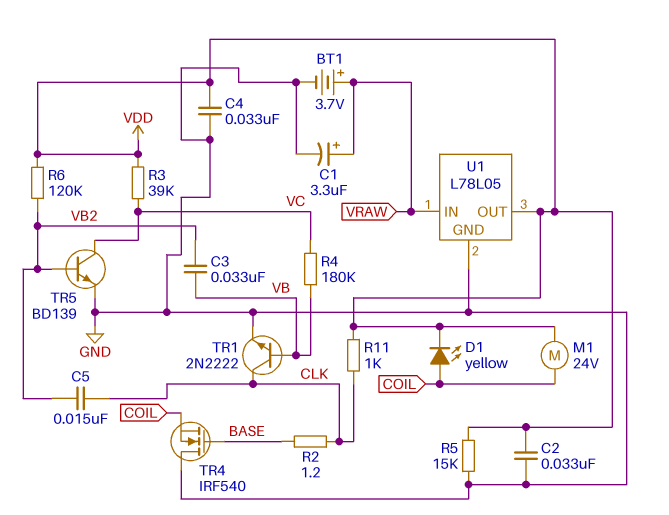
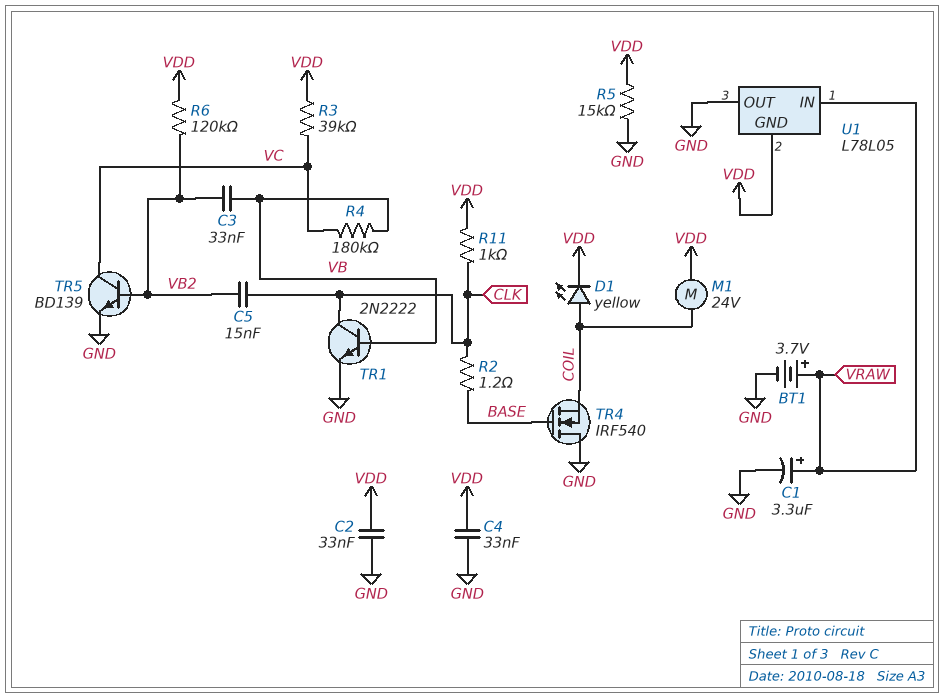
U1 pin GND: GND -> VDD
U1 pin OUT: VDD -> GND

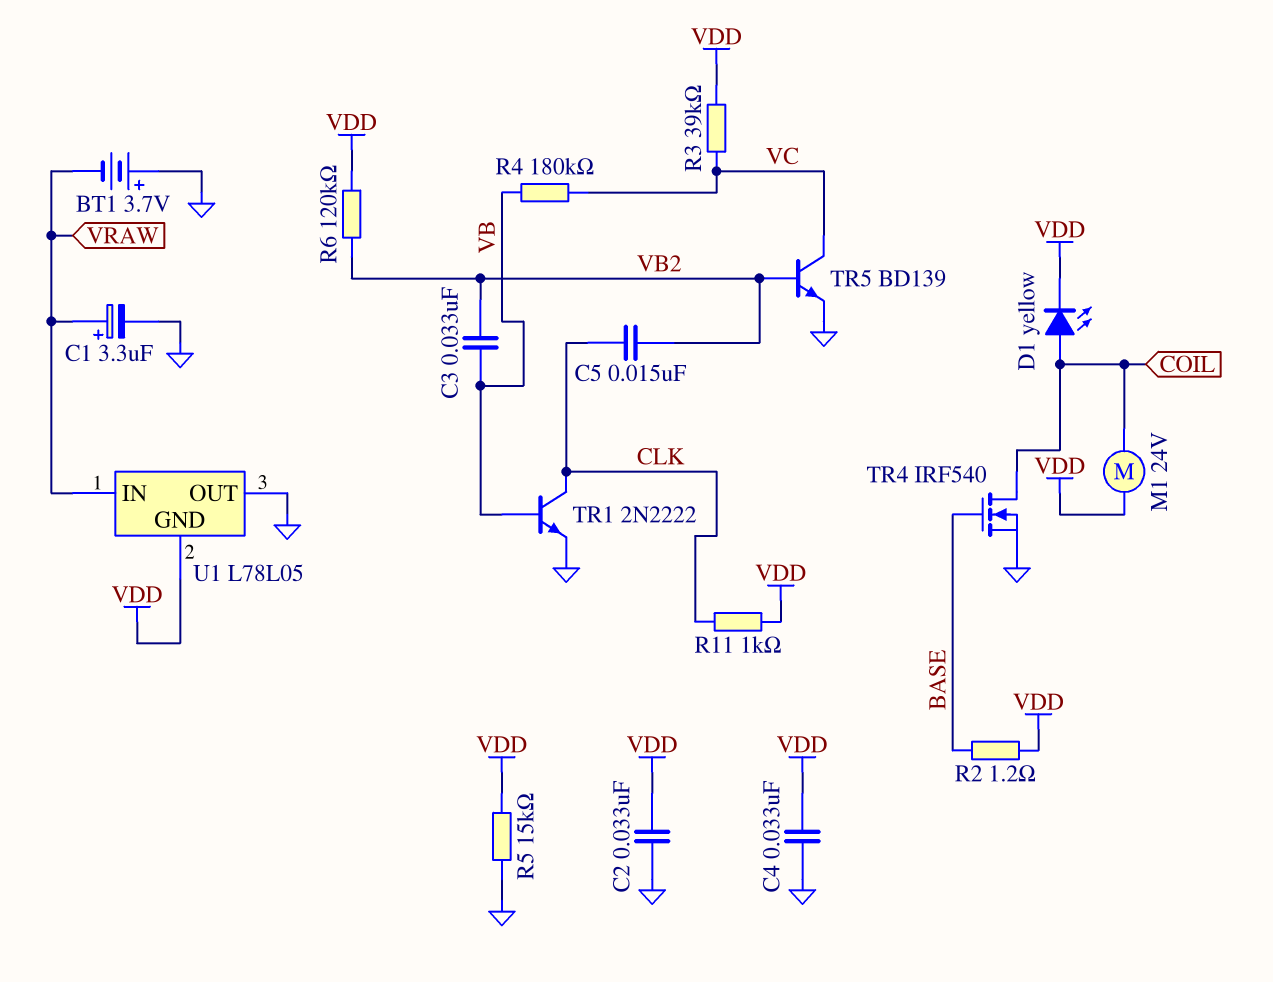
BT1: 3.7V (plus VRAW, minus GND) -> 3.7V (plus GND, minus VRAW)
R2: 1.2 (BASE, CLK) -> 1.2 (BASE, VDD)
TR4: NMOS IRF540 (G BASE, D GND, S COIL) -> NMOS IRF540 (G BASE, D COIL, S GND)

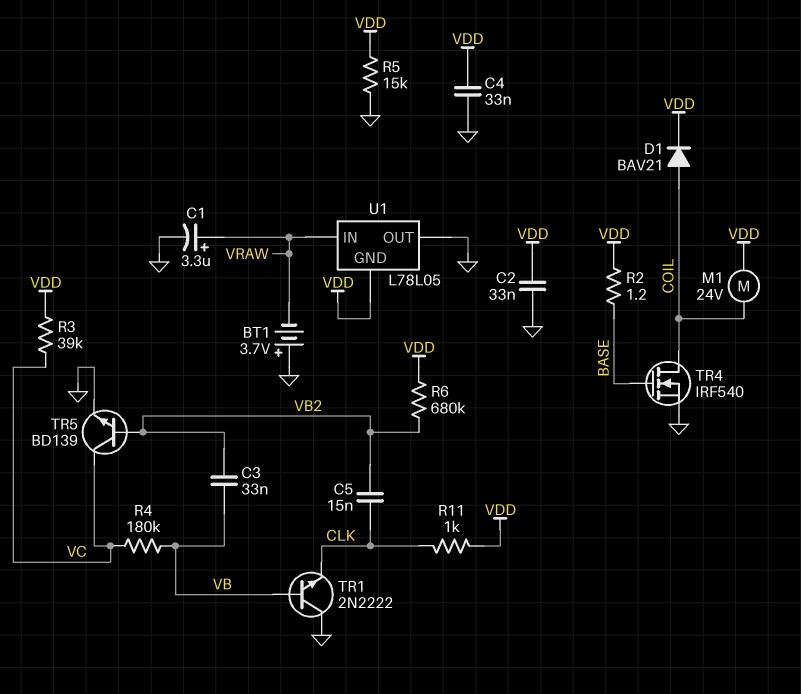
D1: LED yellow (A COIL, K VDD) -> diode BAV21 (A COIL, K VDD)
R6: 120k (VB2, VDD) -> 680k (VB2, VDD)
TR1: NPN 2N2222 (B VB, C CLK, E GND) -> NPN 2N2222 (B VB, C GND, E CLK)

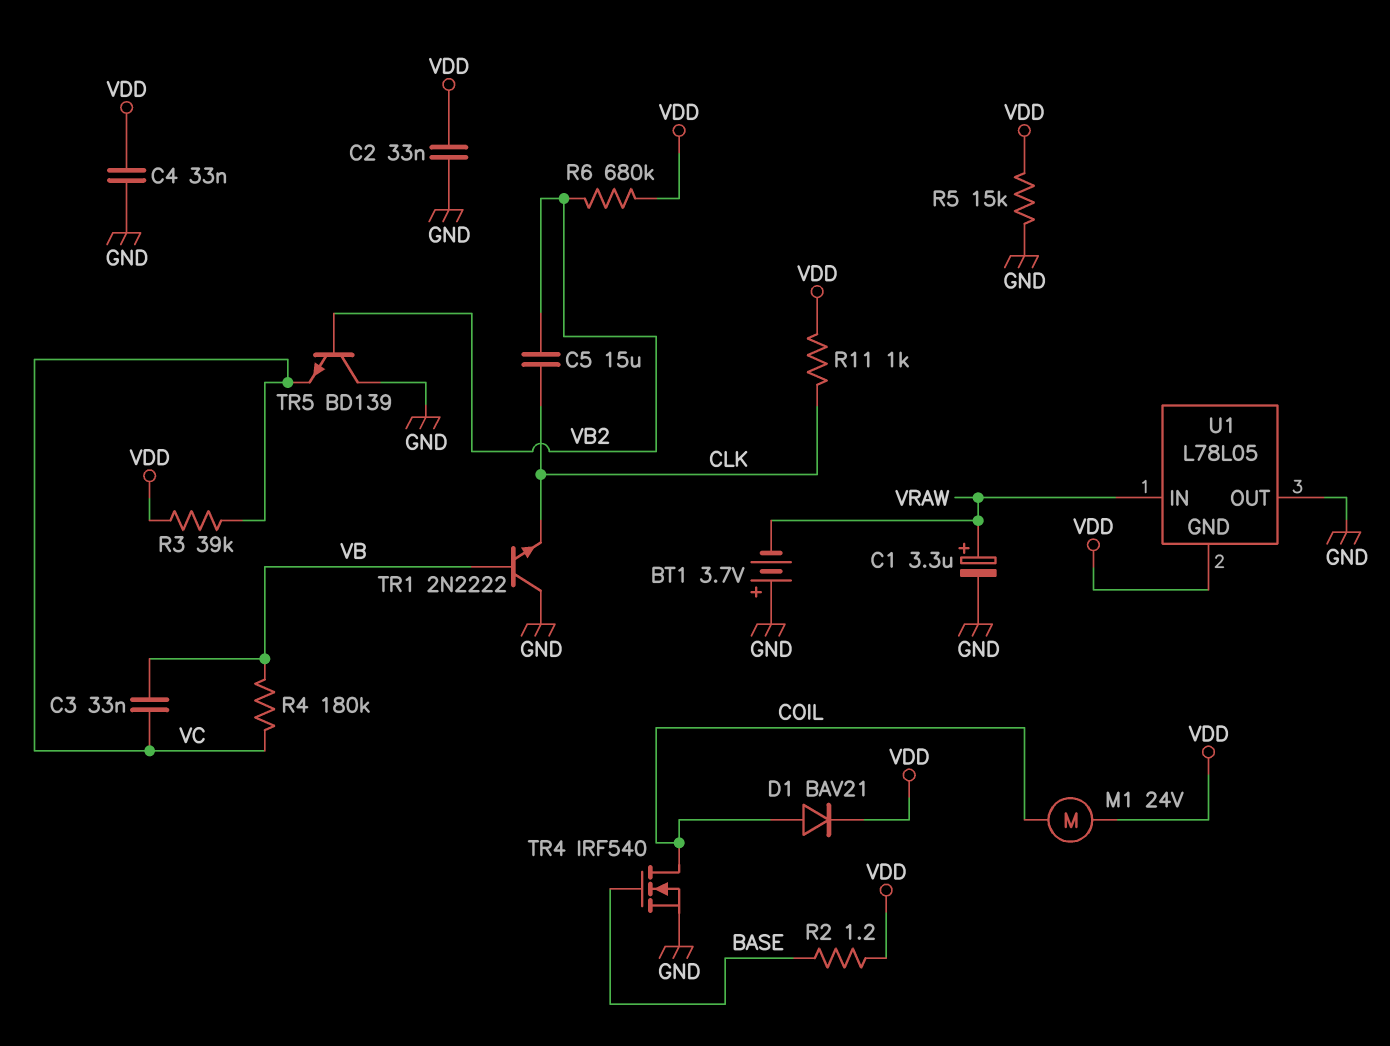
C3: 33nF (VB, VB2) -> 33nF (VB, VC)
C5: 15nF (CLK, VB2) -> 15uF (CLK, VB2)
TR5: NPN BD139 (B VB2, C VC, E GND) -> NPN BD139 (B VB2, C GND, E VC)

